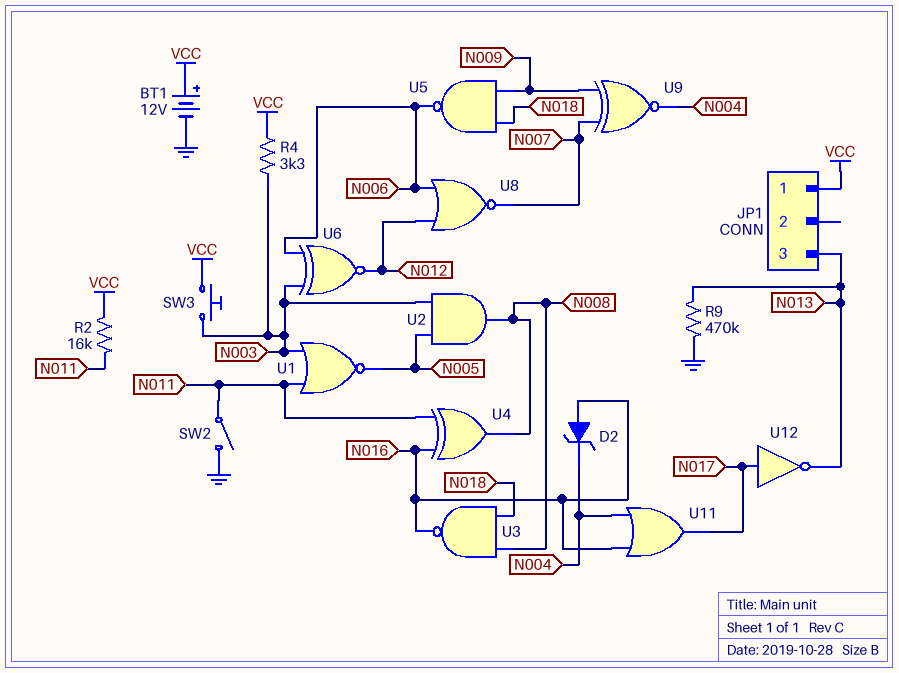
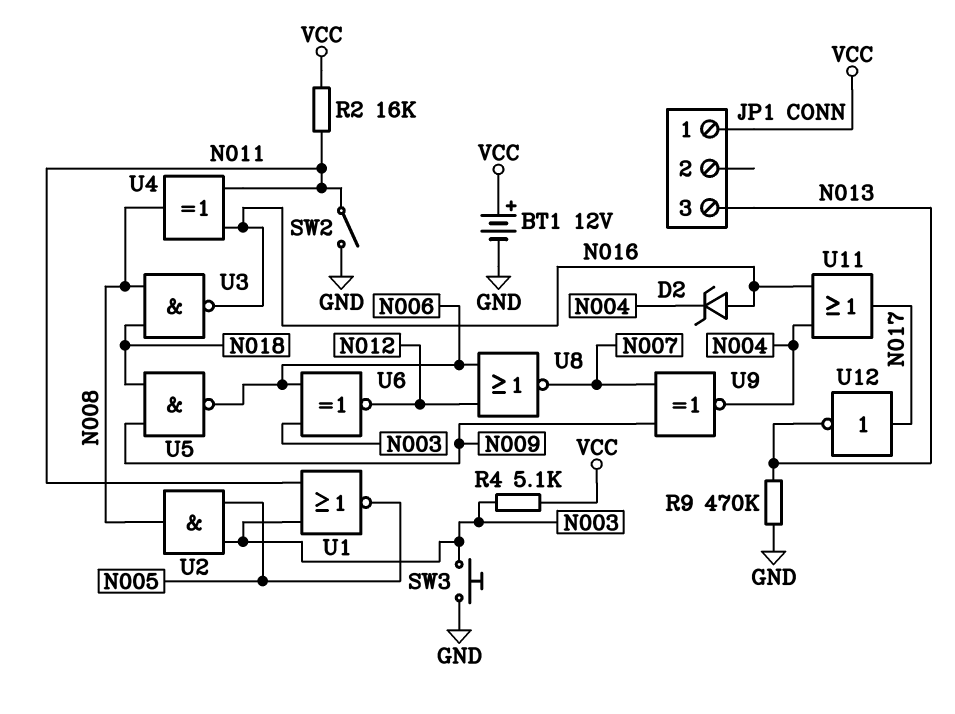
R4: 3.3k (N003, VCC) -> 5.1k (N003, VCC)
SW3: button (N003, VCC) -> button (GND, N003)

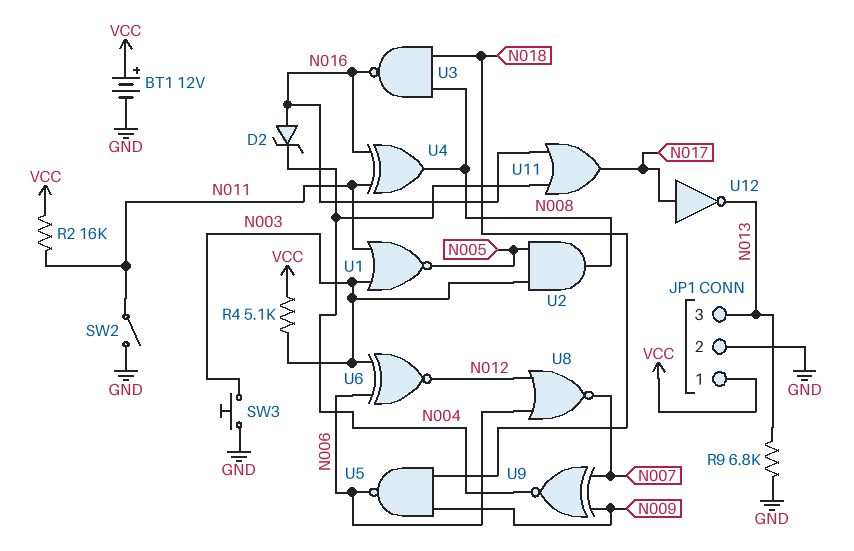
JP1 pin 2: none -> GND
R9: 470k (GND, N013) -> 6.8k (GND, N013)

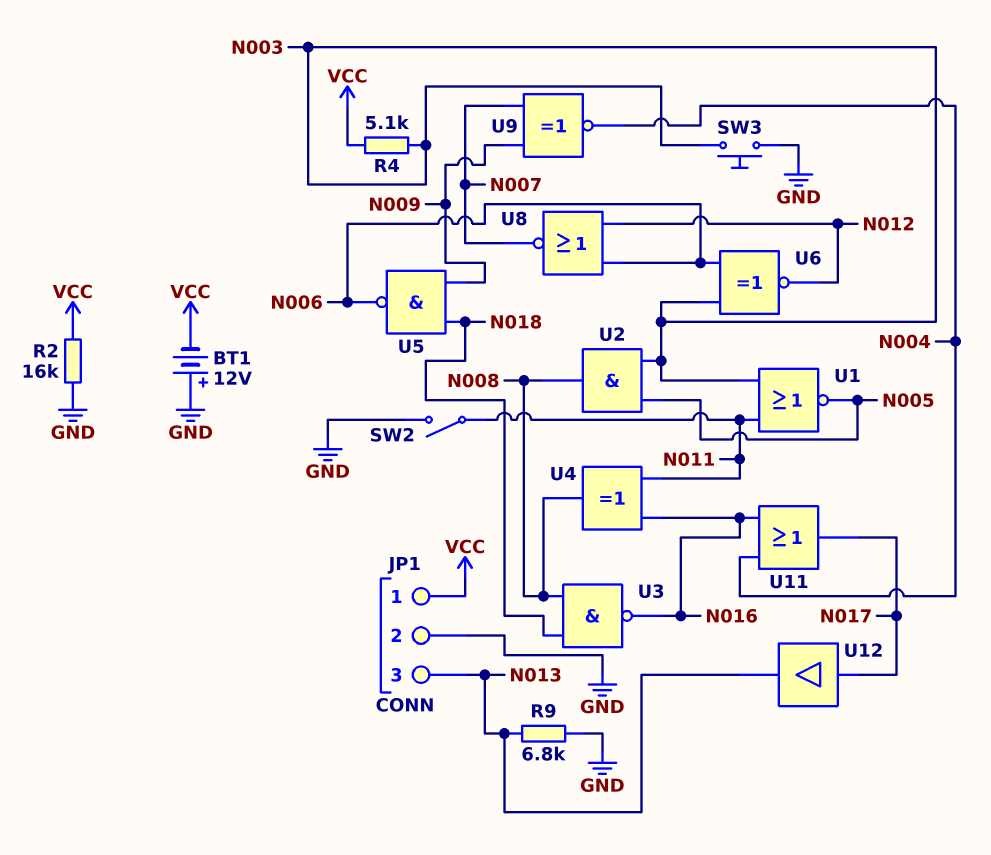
BT1: 12V (plus VCC, minus GND) -> 12V (plus GND, minus VCC)
D2: zener (A N016, K N004) -> none
R2: 16k (N011, VCC) -> 16k (GND, VCC)
U12: NOT (in N017, out N013) -> buffer (in N017, out N013)

